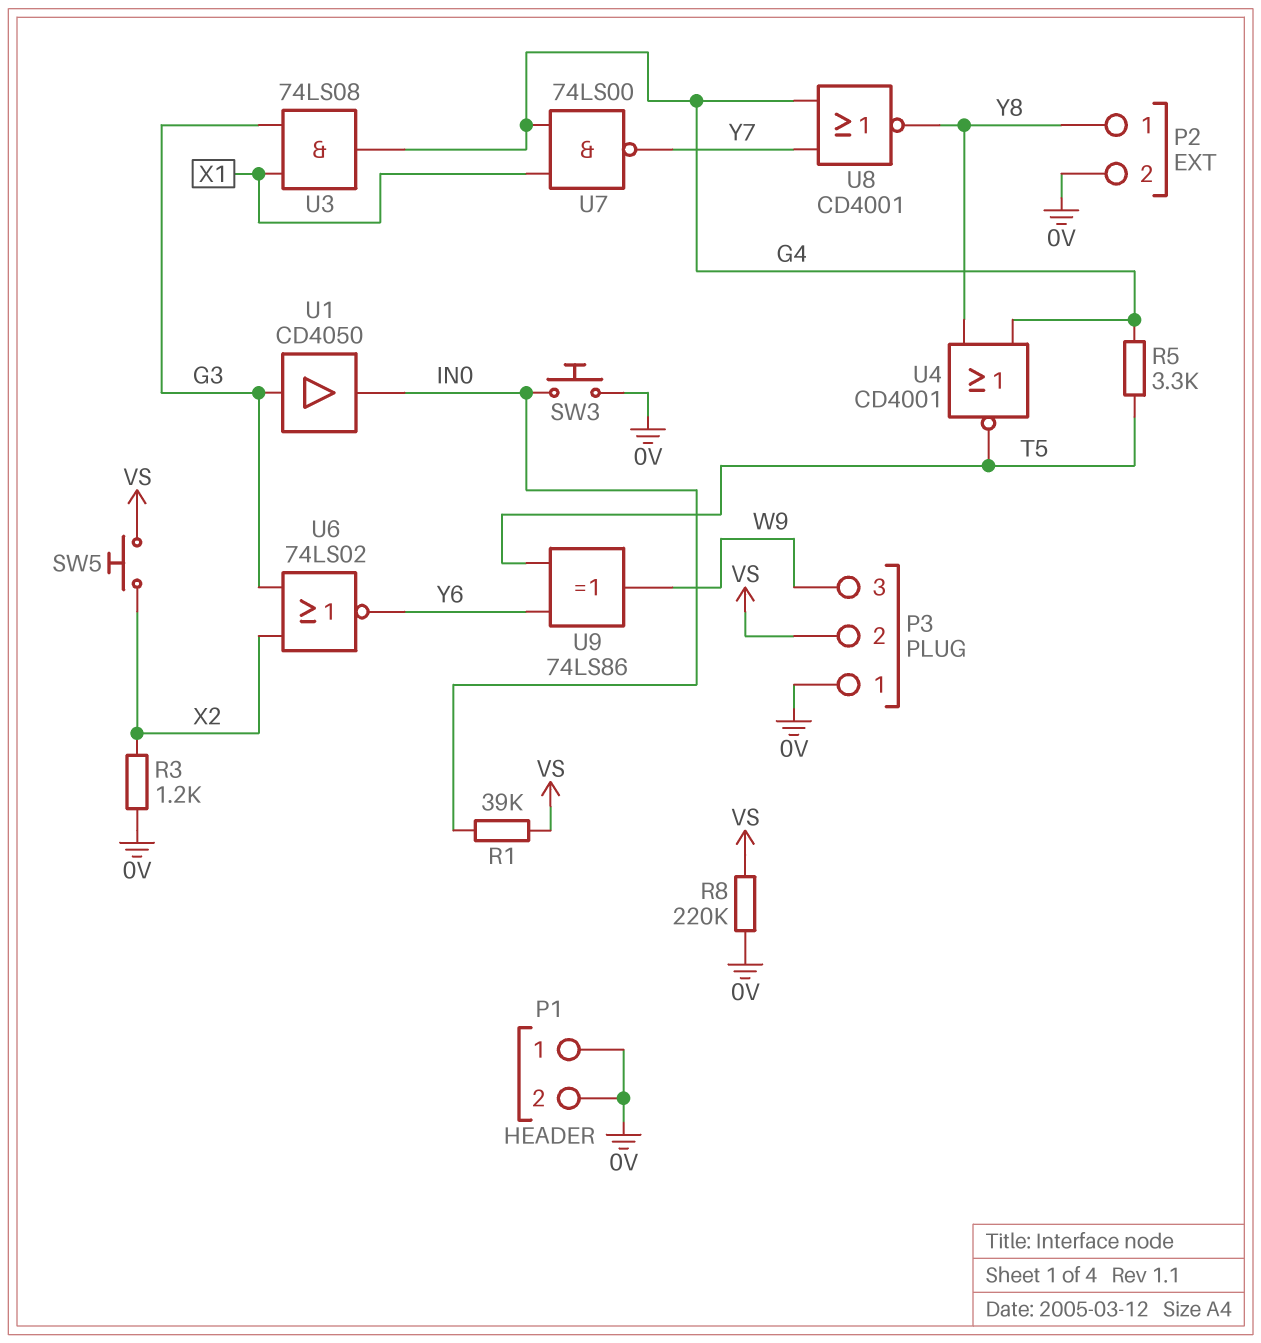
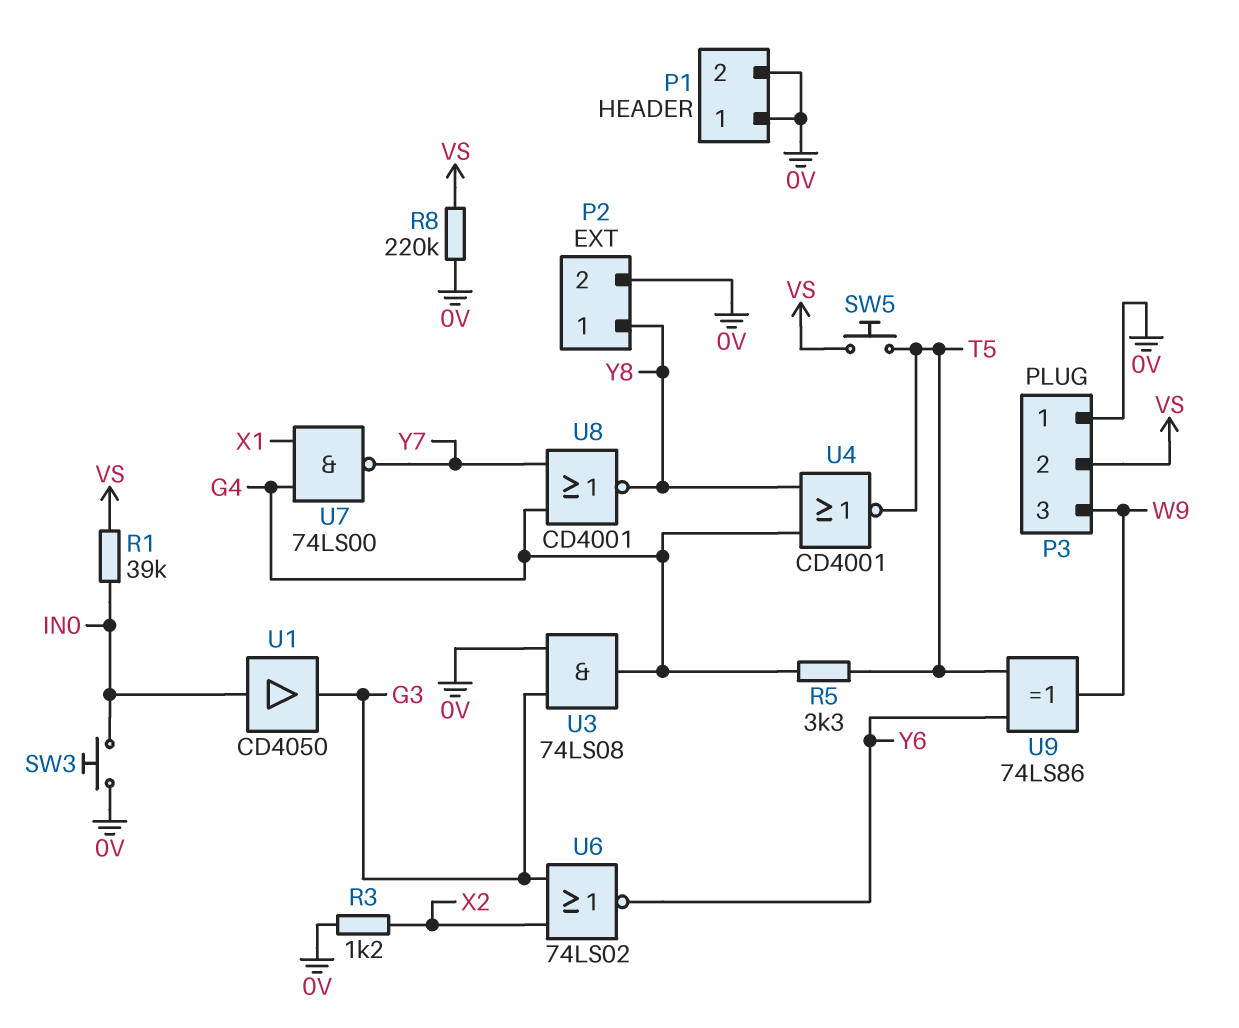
SW5: button (VS, X2) -> button (T5, VS)
U1: buffer CD4050 (in G3, out IN0) -> buffer CD4050 (in IN0, out G3)
U3: AND 74LS08 (in G3, in X1, out G4) -> AND 74LS08 (in 0V, in G3, out G4)

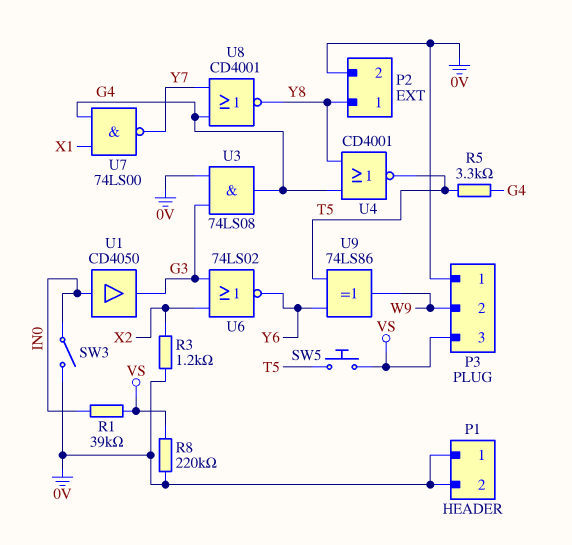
P3 pin 2: VS -> W9
P3 pin 3: W9 -> VS
SW3: button (0V, IN0) -> switch (0V, IN0)

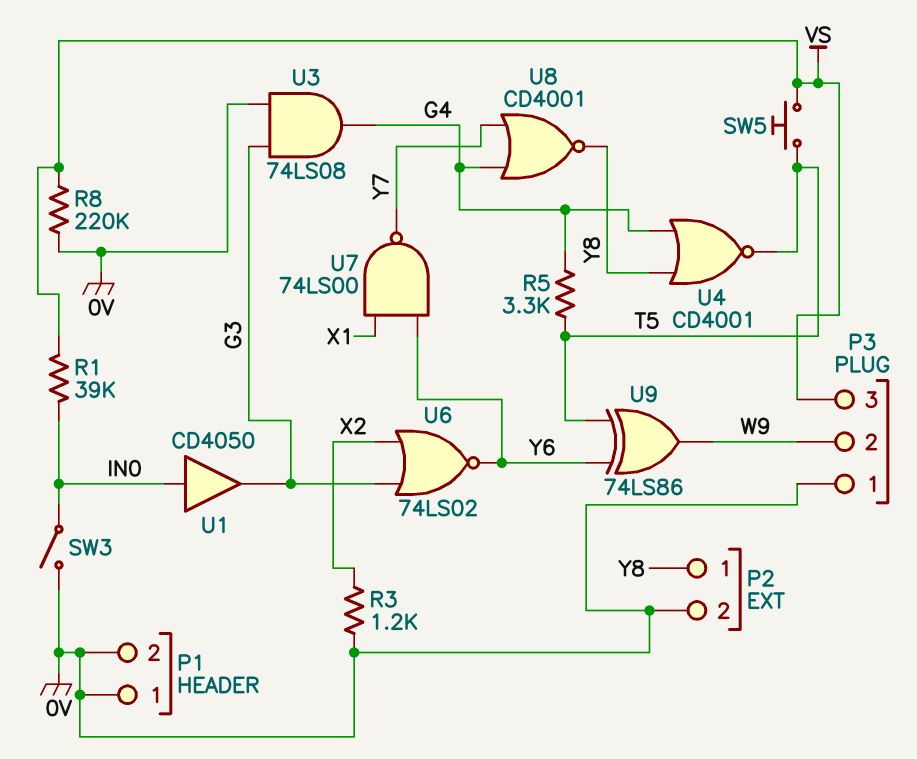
U7: NAND 74LS00 (in G4, in X1, out Y7) -> NAND 74LS00 (in X1, in Y6, out Y7)

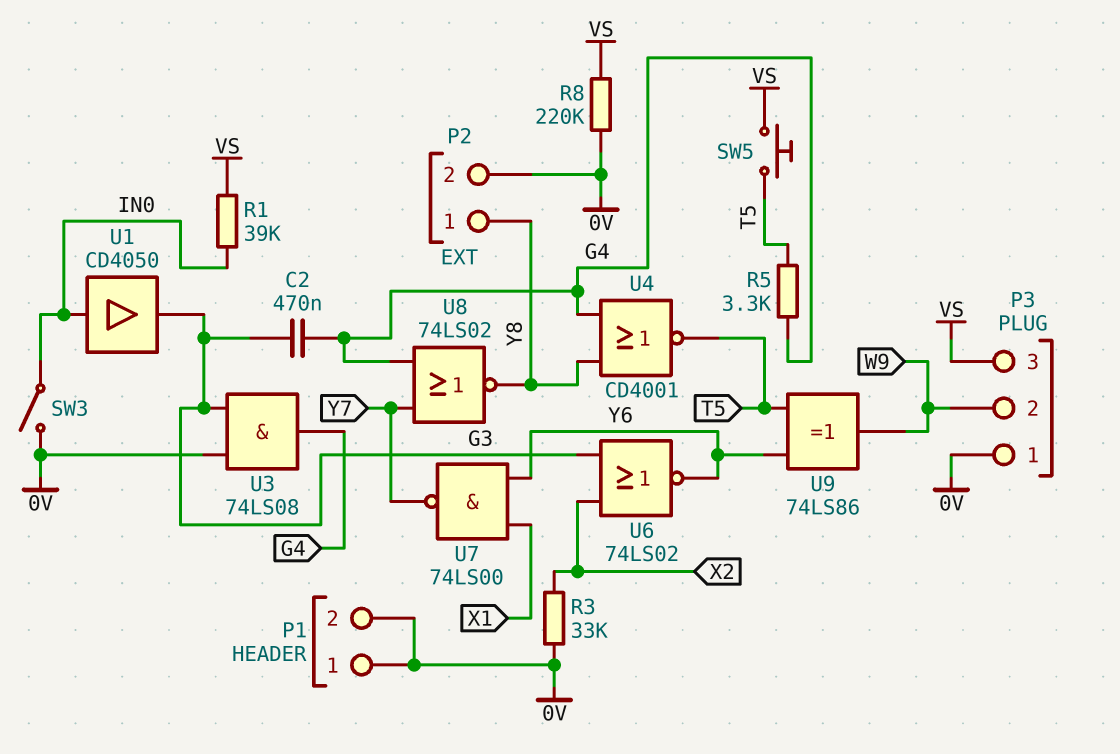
C2: none -> 470nF (G3, G4)
R3: 1.2k (0V, X2) -> 33k (0V, X2)
U8: NOR CD4001 (in G4, in Y7, out Y8) -> NOR 74LS02 (in G4, in Y7, out Y8)

